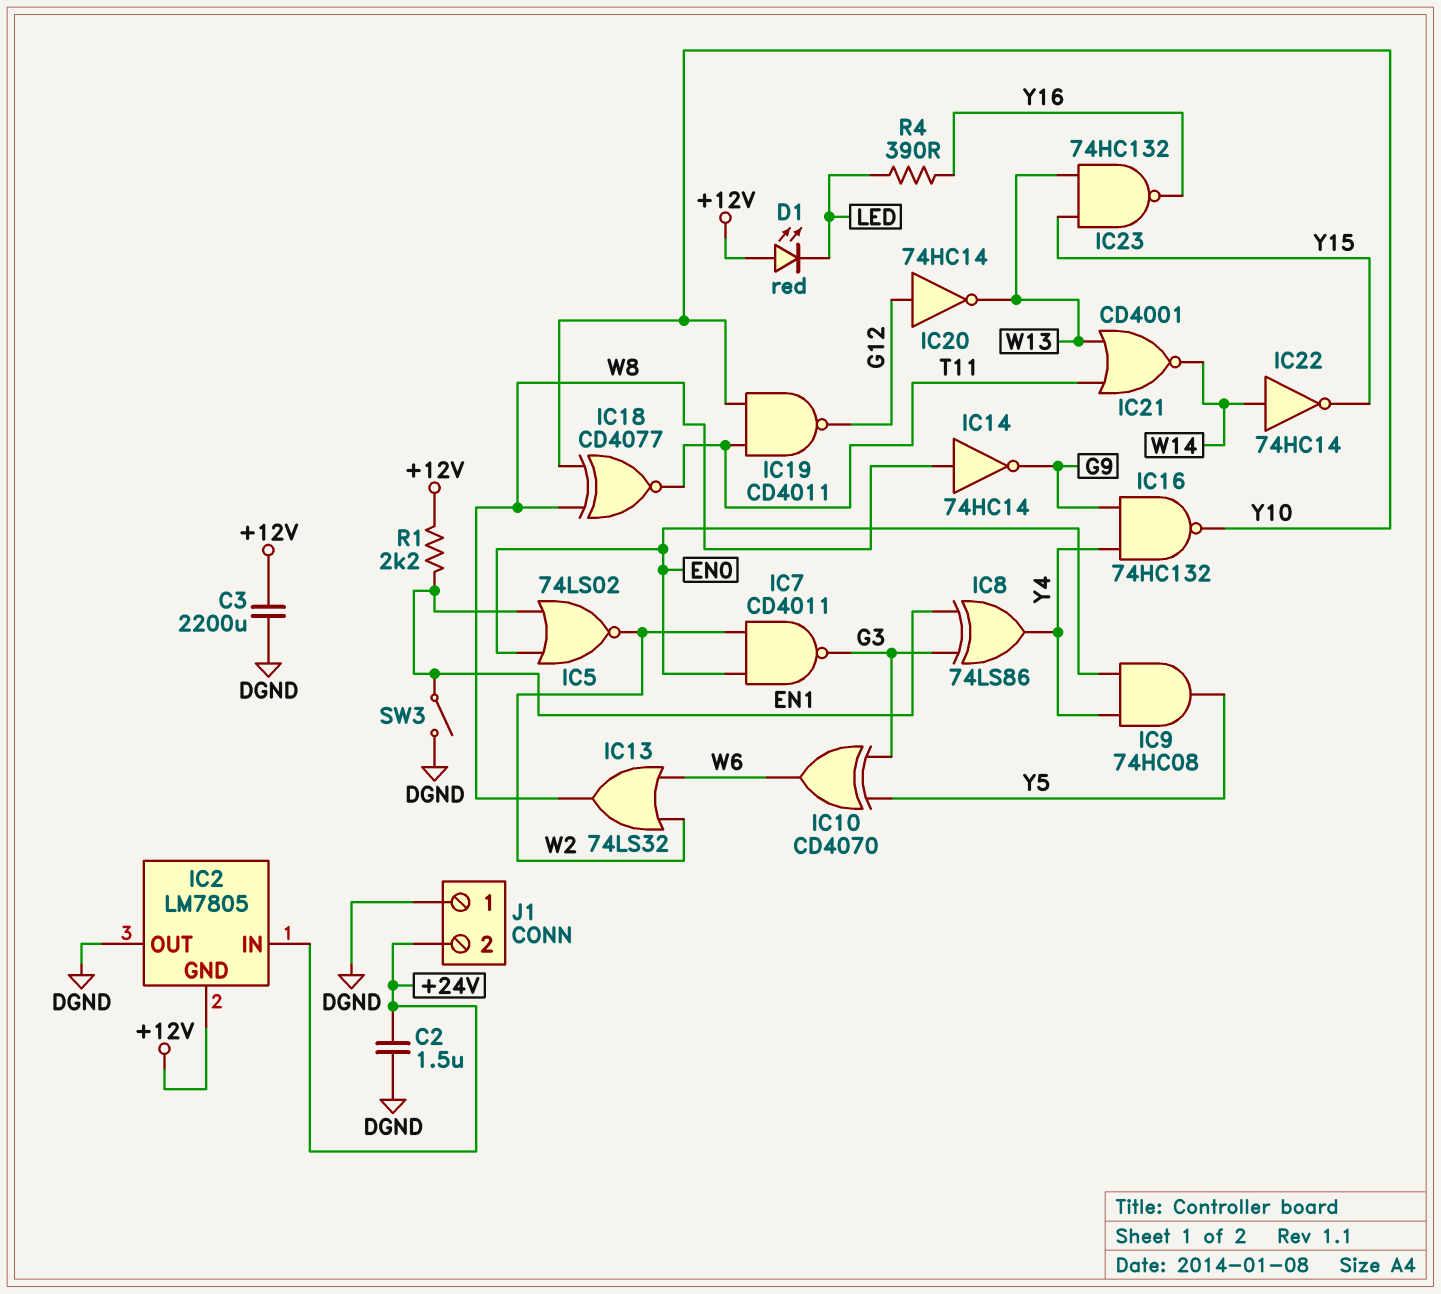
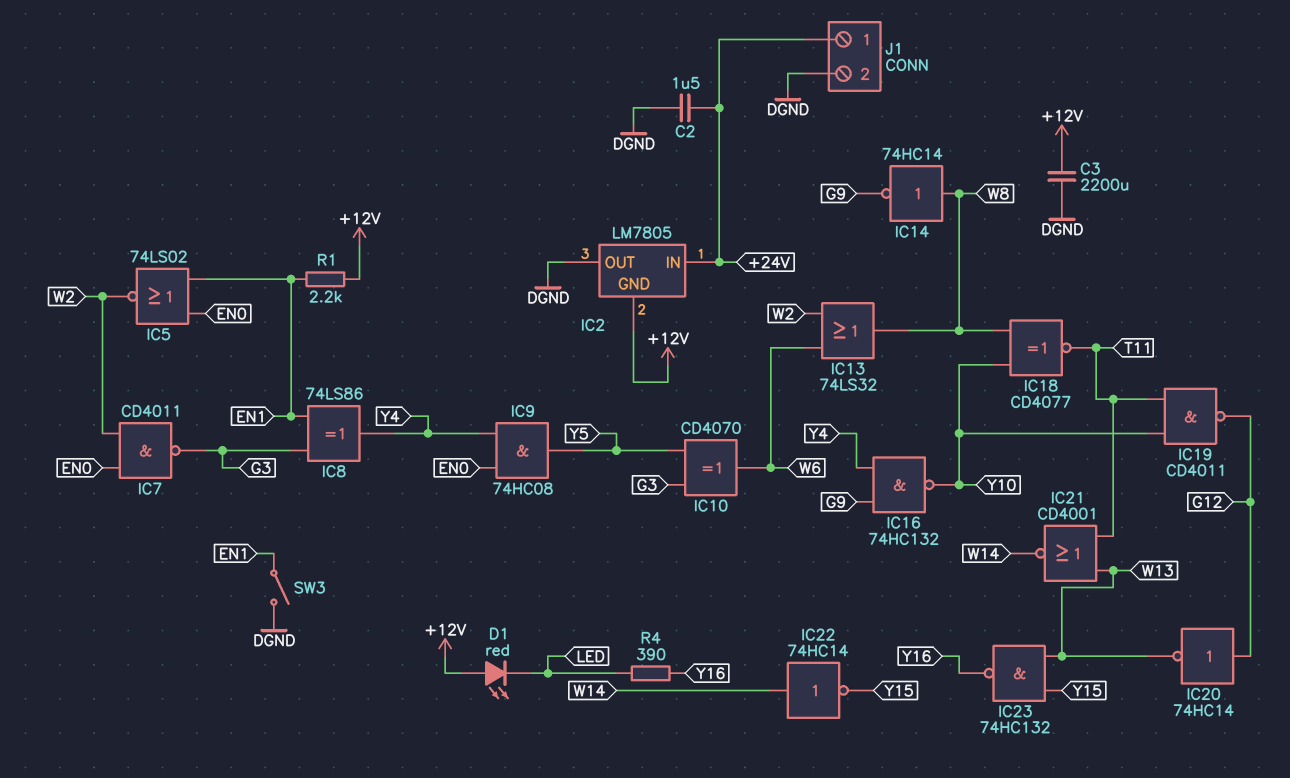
J1 pin 1: DGND -> +24V
J1 pin 2: +24V -> DGND

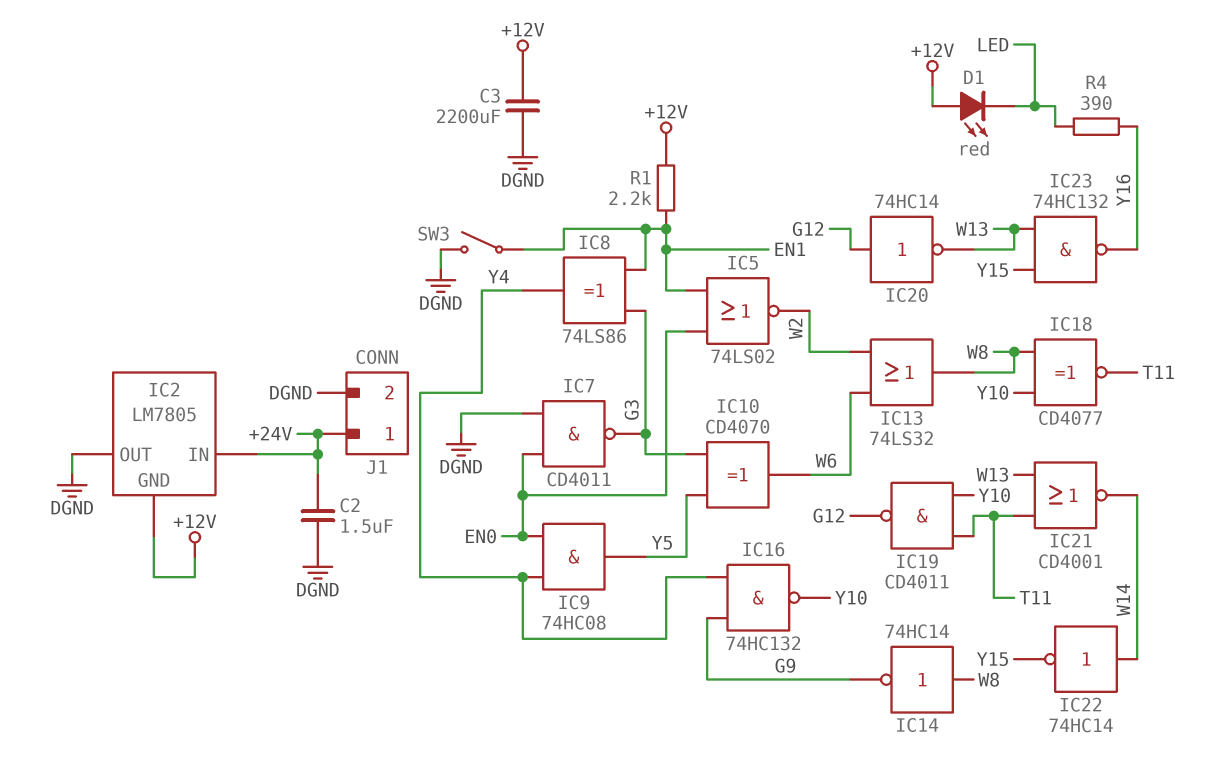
IC7: NAND CD4011 (in EN0, in W2, out G3) -> NAND CD4011 (in DGND, in EN0, out G3)

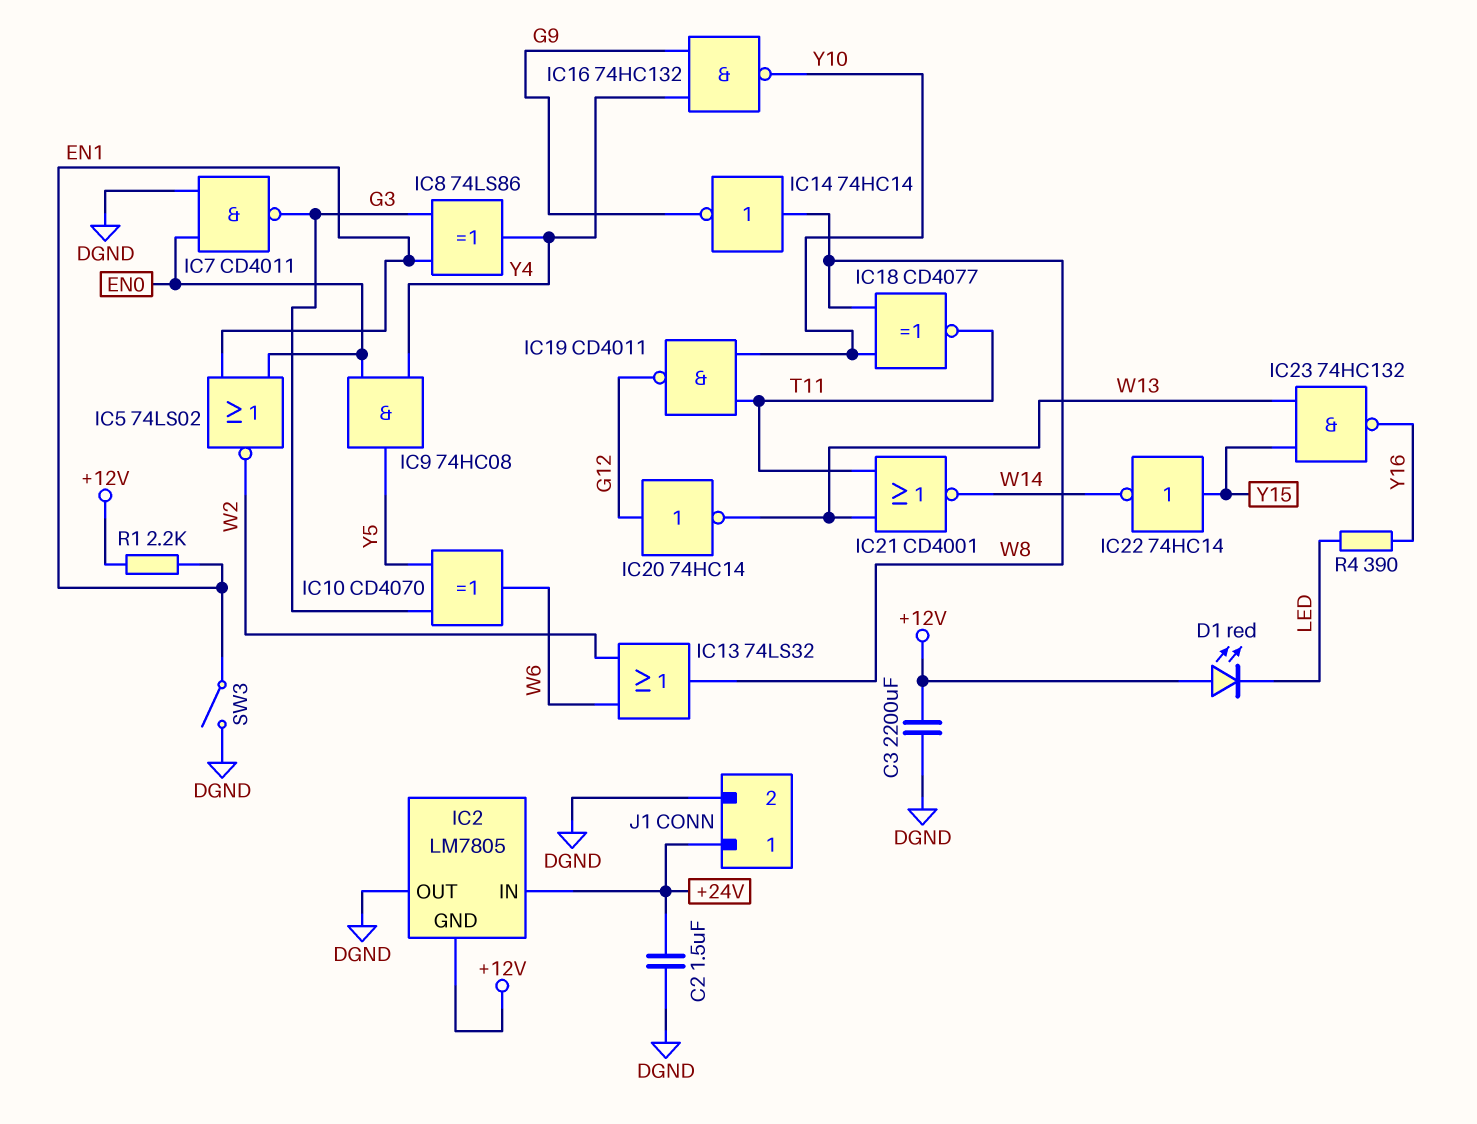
IC22: NOT 74HC14 (in W14, out Y15) -> NOT 74HC14 (in Y15, out W14)

